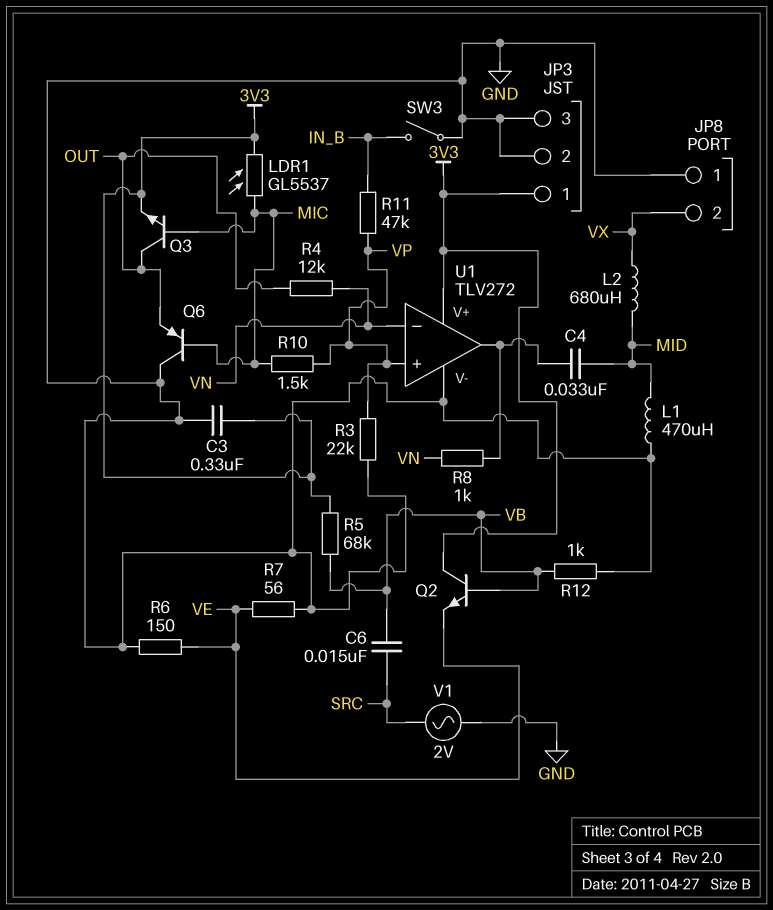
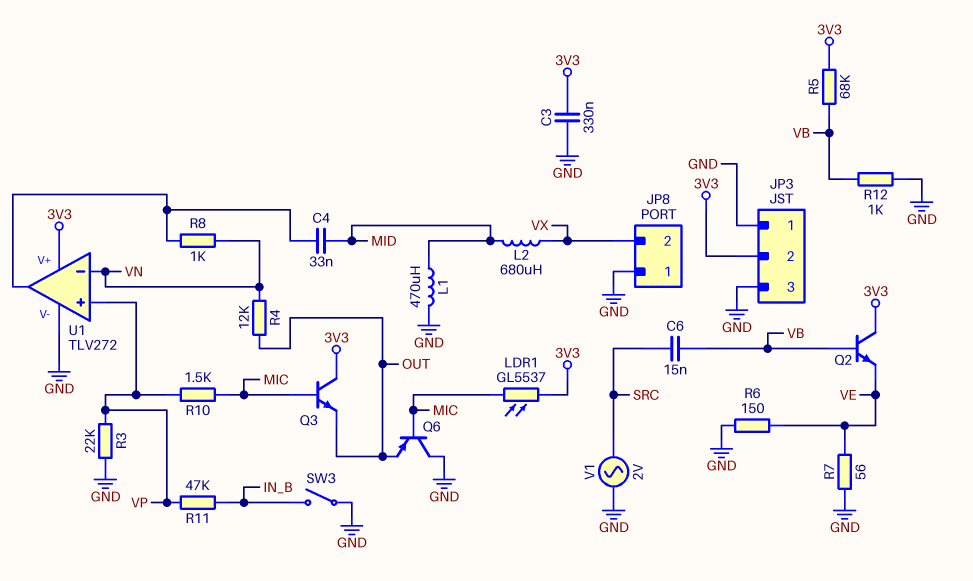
JP3 pin 1: 3V3 -> GND
JP3 pin 2: GND -> 3V3
Q3: NPN (B MIC, C OUT, E 3V3) -> NPN (B MIC, C 3V3, E OUT)

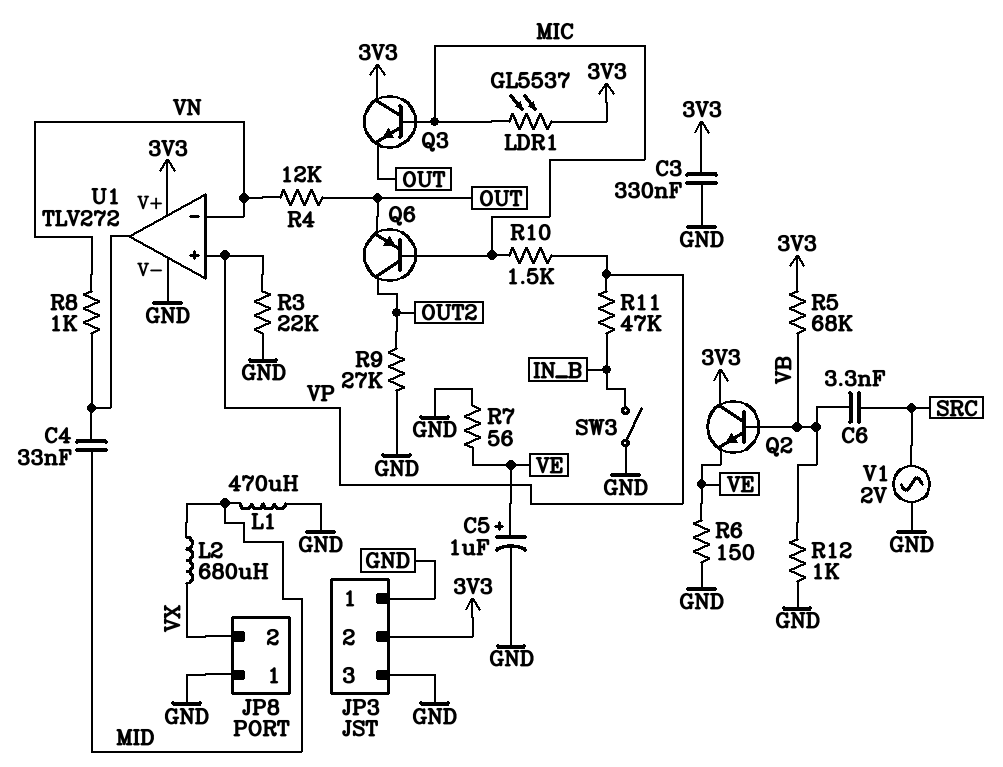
C5: none -> 1uF (plus VE, minus GND)
C6: 15nF (SRC, VB) -> 3.3nF (SRC, VB)
Q6: PNP (B MIC, C GND, E OUT) -> PNP (B MIC, C OUT2, E OUT)
R9: none -> 27k (GND, OUT2)

